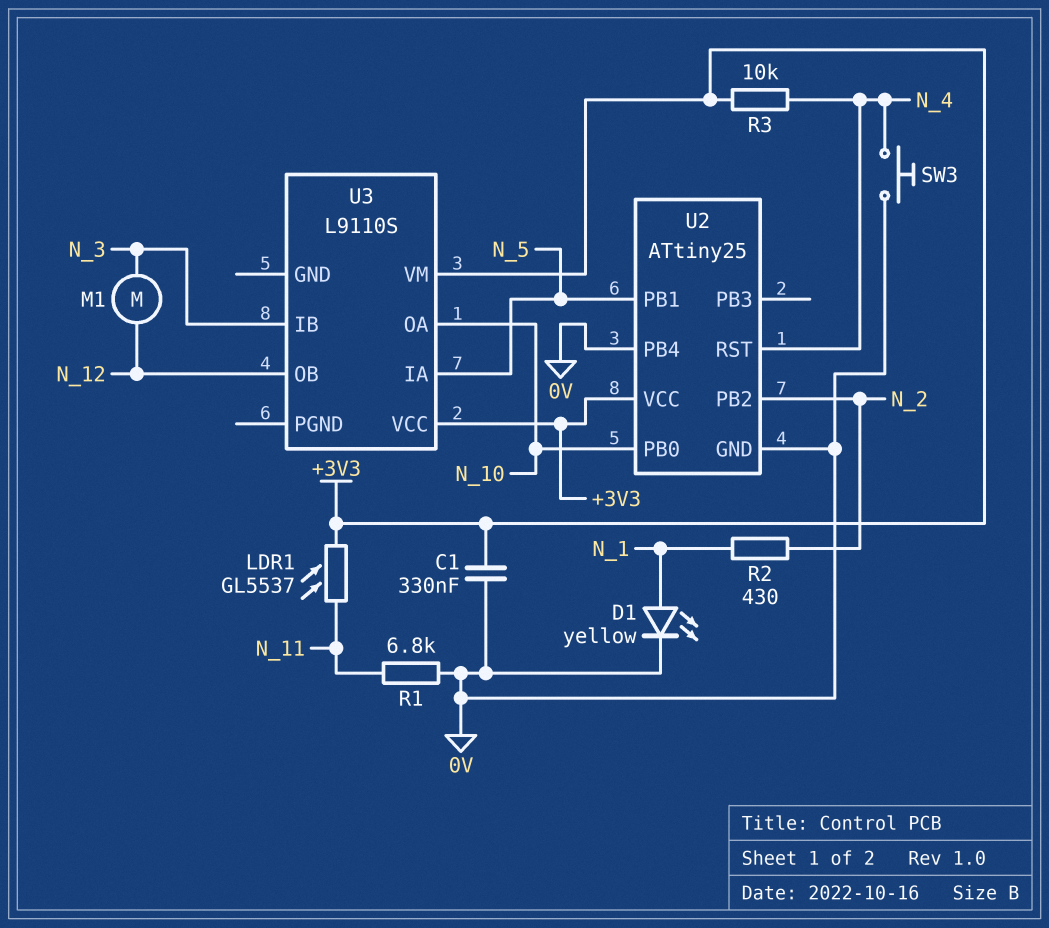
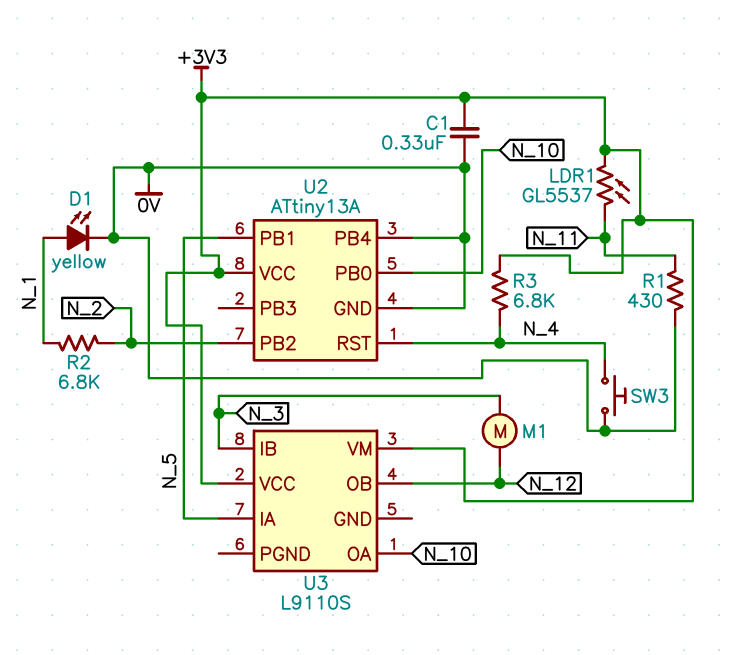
R1: 6.8k (0V, N_11) -> 430 (0V, N_11)
R2: 430 (N_1, N_2) -> 6.8k (N_1, N_2)
R3: 10k (+3V3, N_4) -> 6.8k (+3V3, N_4)
U2: ATtiny25 -> ATtiny13A

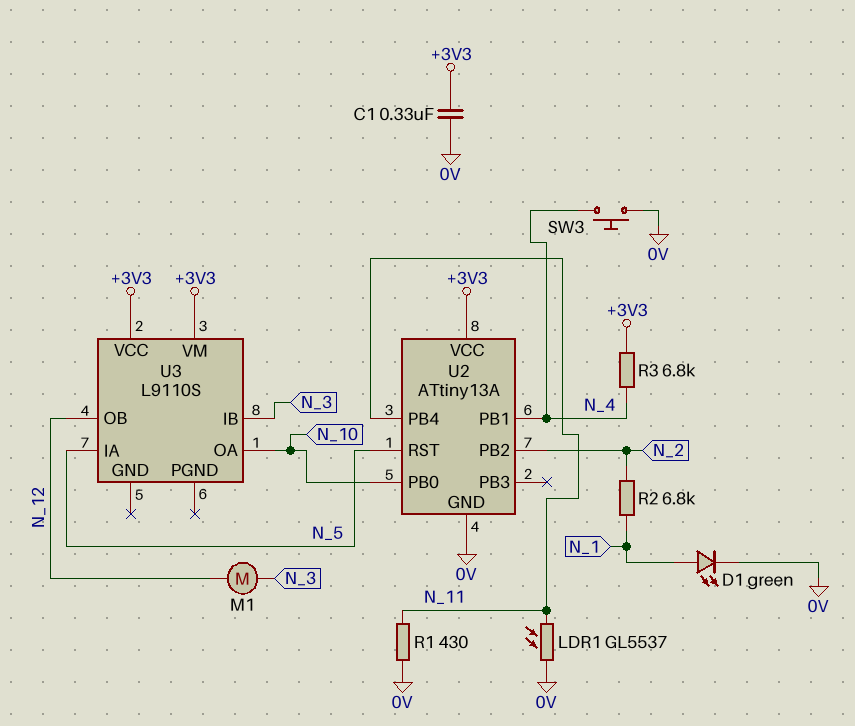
D1: LED yellow (A N_1, K 0V) -> LED green (A N_1, K 0V)
LDR1: GL5537 (+3V3, N_11) -> GL5537 (0V, N_11)
U2 pin PB1: N_5 -> N_4
U2 pin PB4: 0V -> N_11
U2 pin RST: N_4 -> N_5

